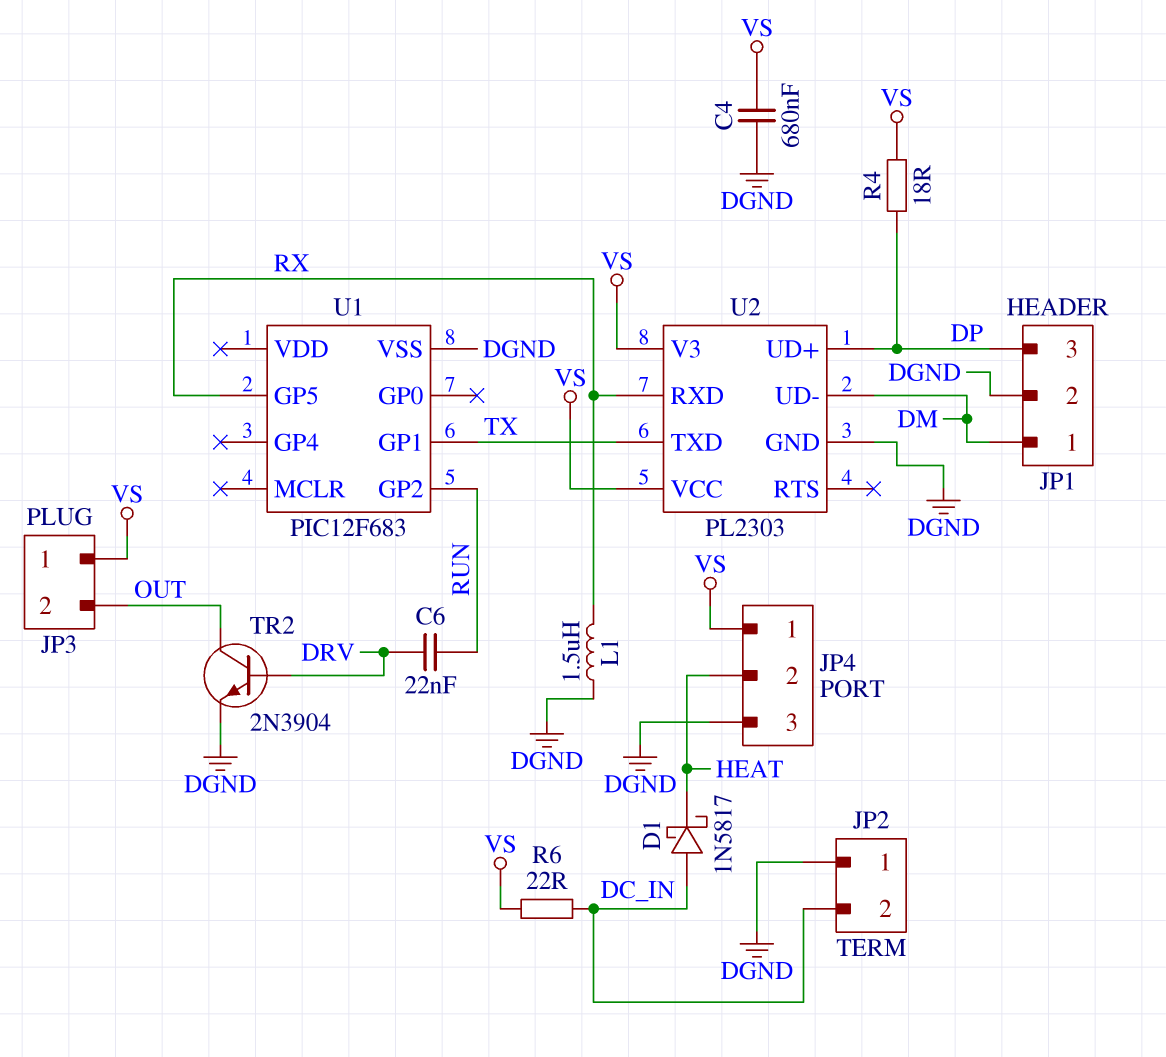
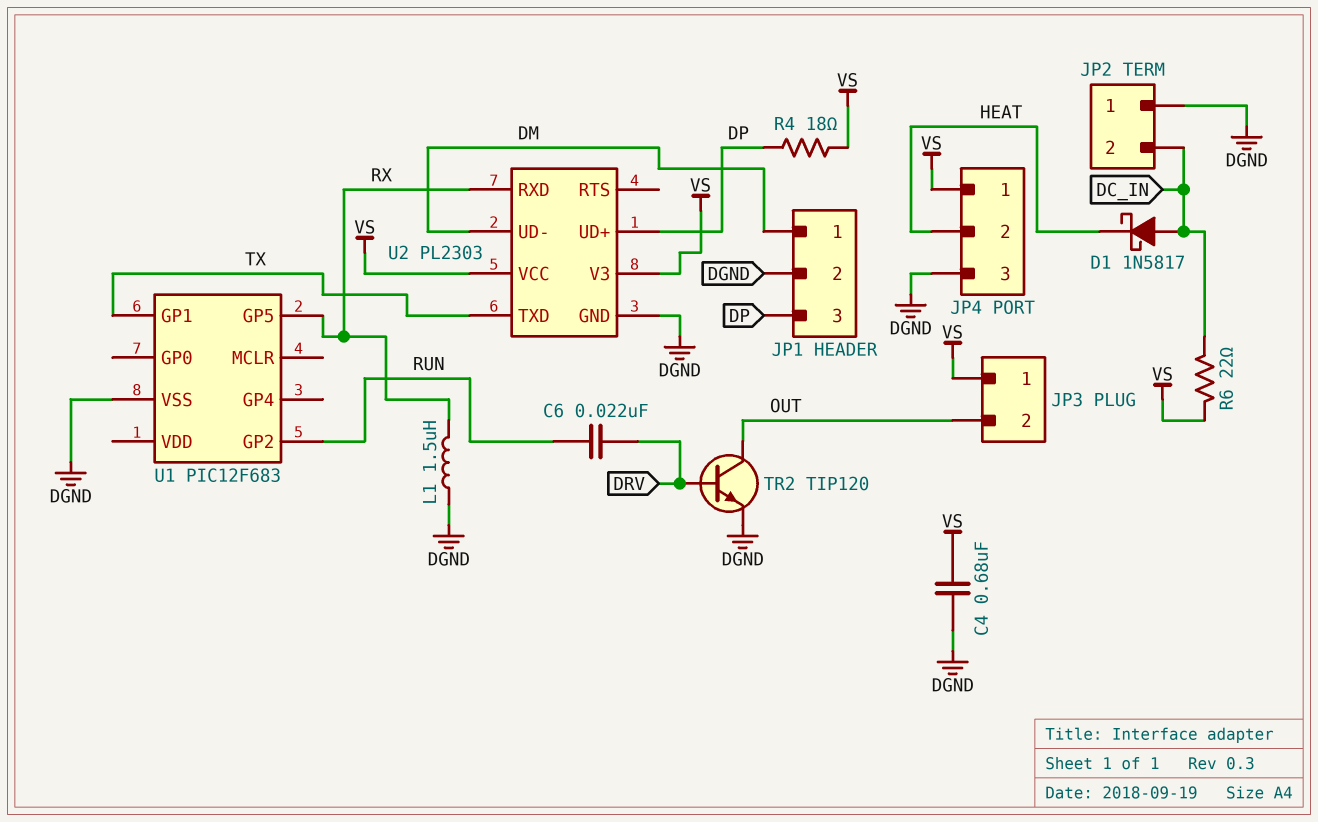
TR2: NPN 2N3904 (B DRV, C OUT, E DGND) -> NPN TIP120 (B DRV, C OUT, E DGND)

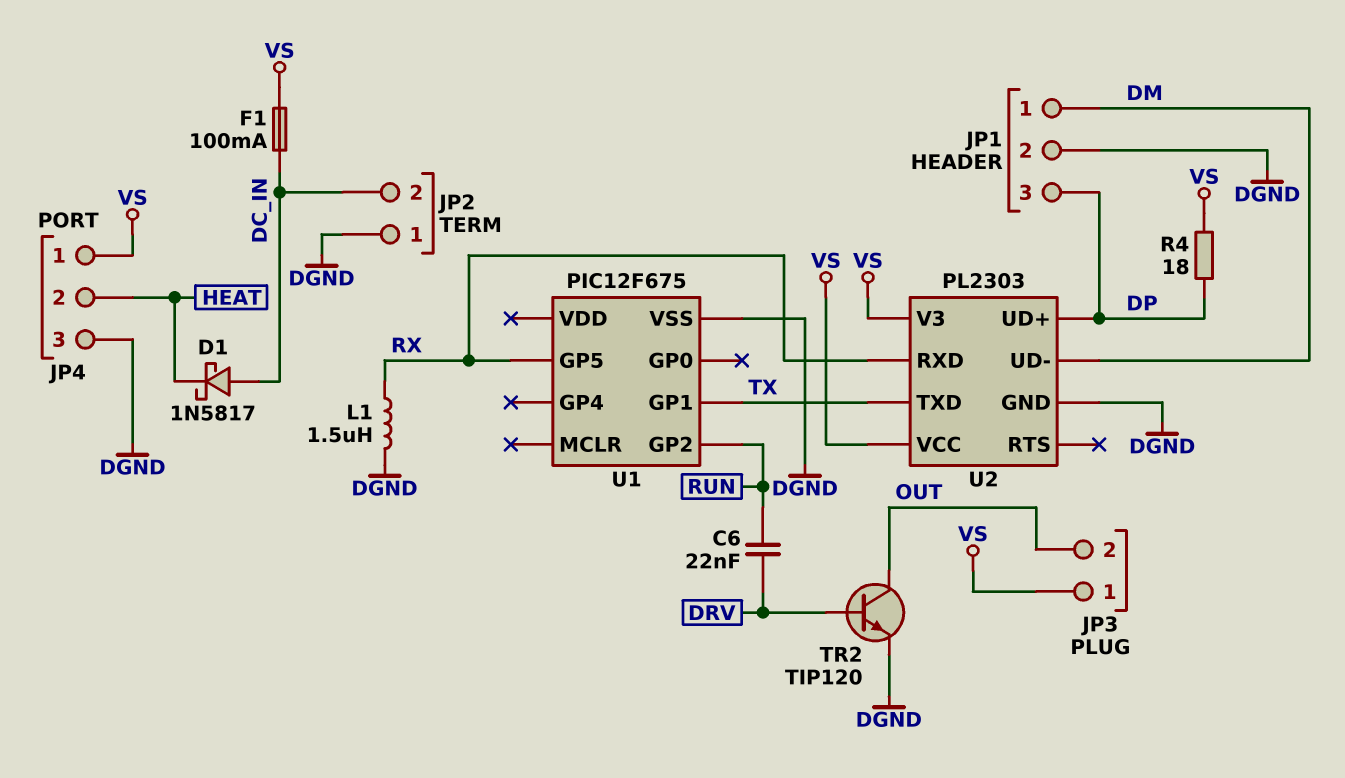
C4: 680nF (DGND, VS) -> none
F1: none -> 100mA (DC_IN, VS)
R6: 22 (DC_IN, VS) -> none
U1: PIC12F683 -> PIC12F675

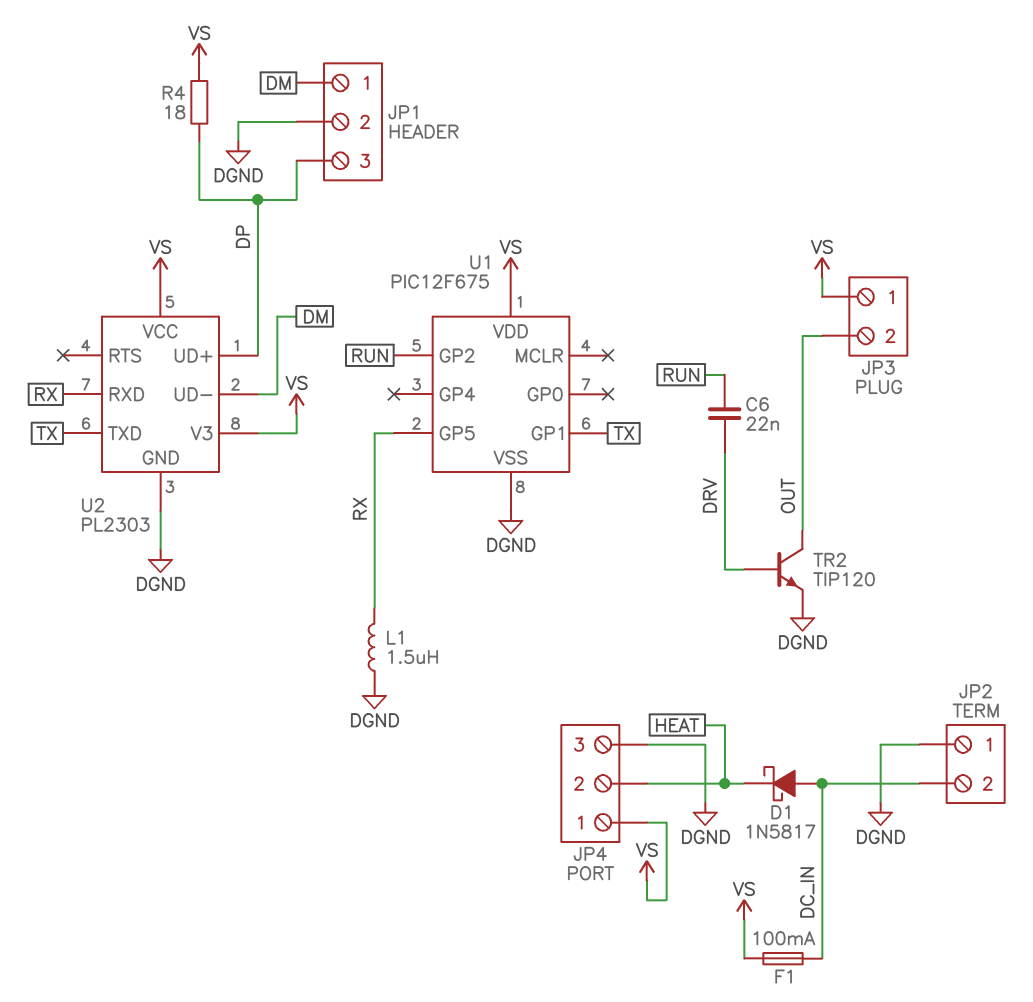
U1 pin VDD: none -> VS

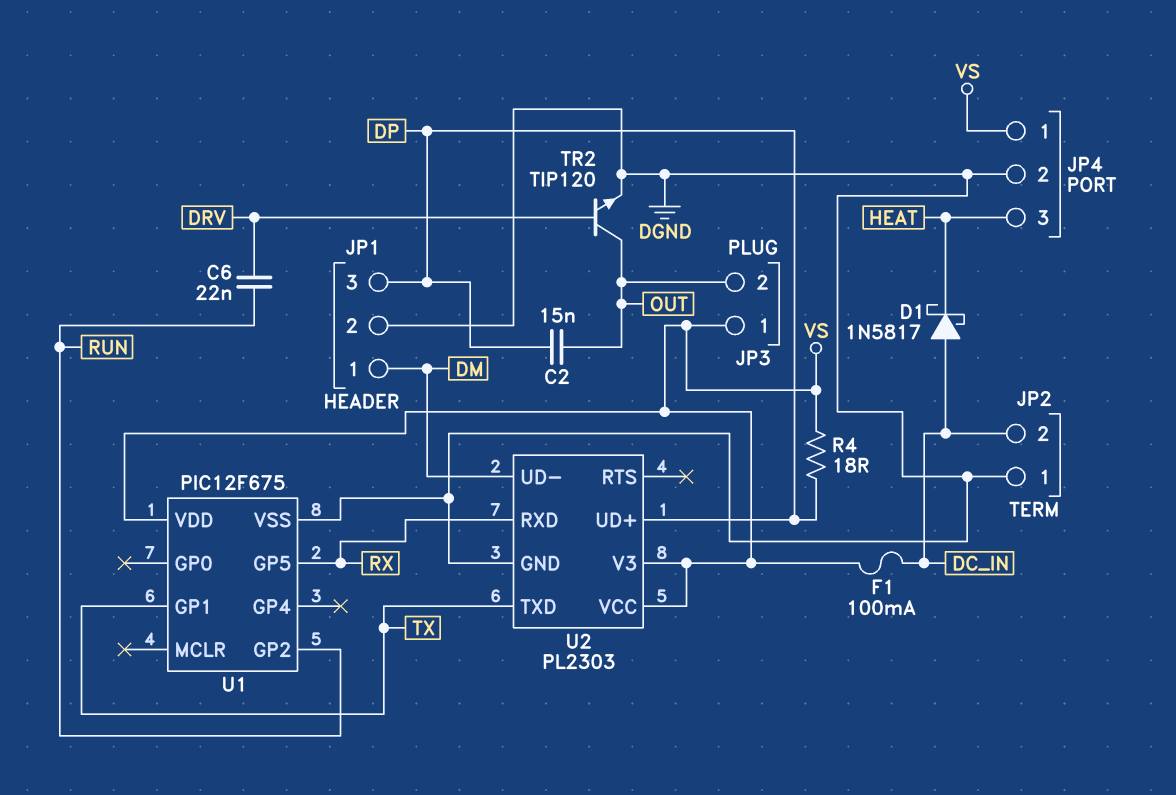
C2: none -> 15nF (DP, OUT)
JP4 pin 2: HEAT -> DGND
JP4 pin 3: DGND -> HEAT
L1: 1.5uH (DGND, RX) -> none

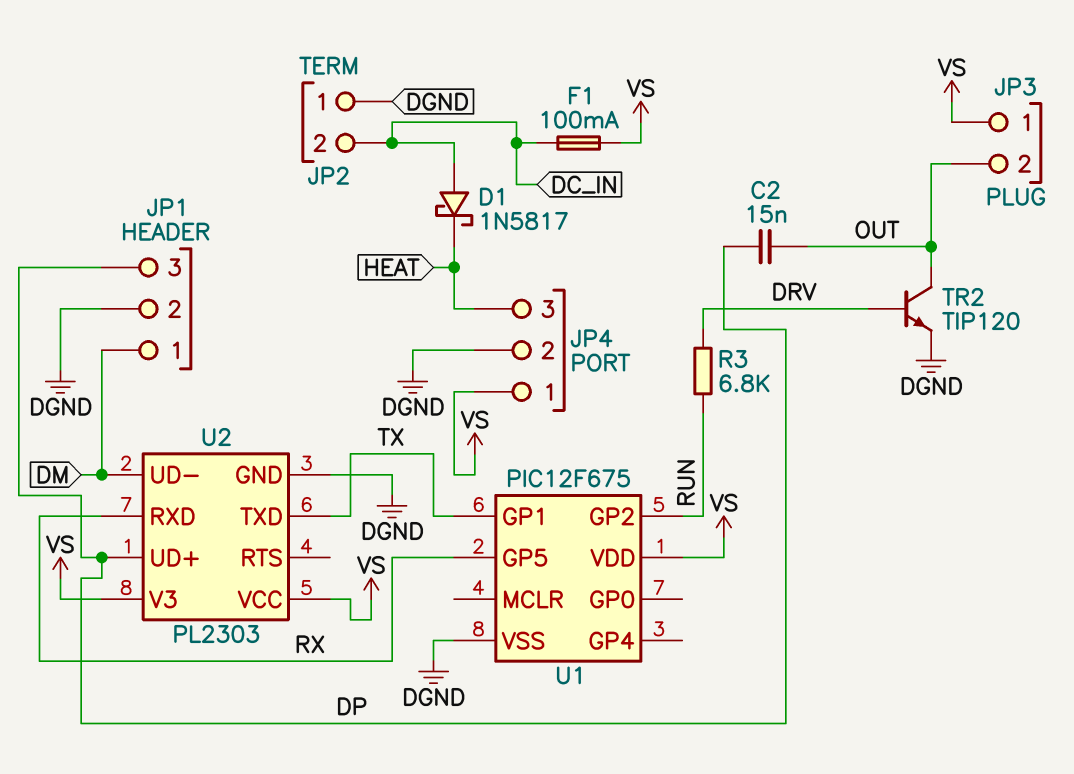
C6: 22nF (DRV, RUN) -> none
R3: none -> 6.8k (DRV, RUN)
R4: 18 (DP, VS) -> none

